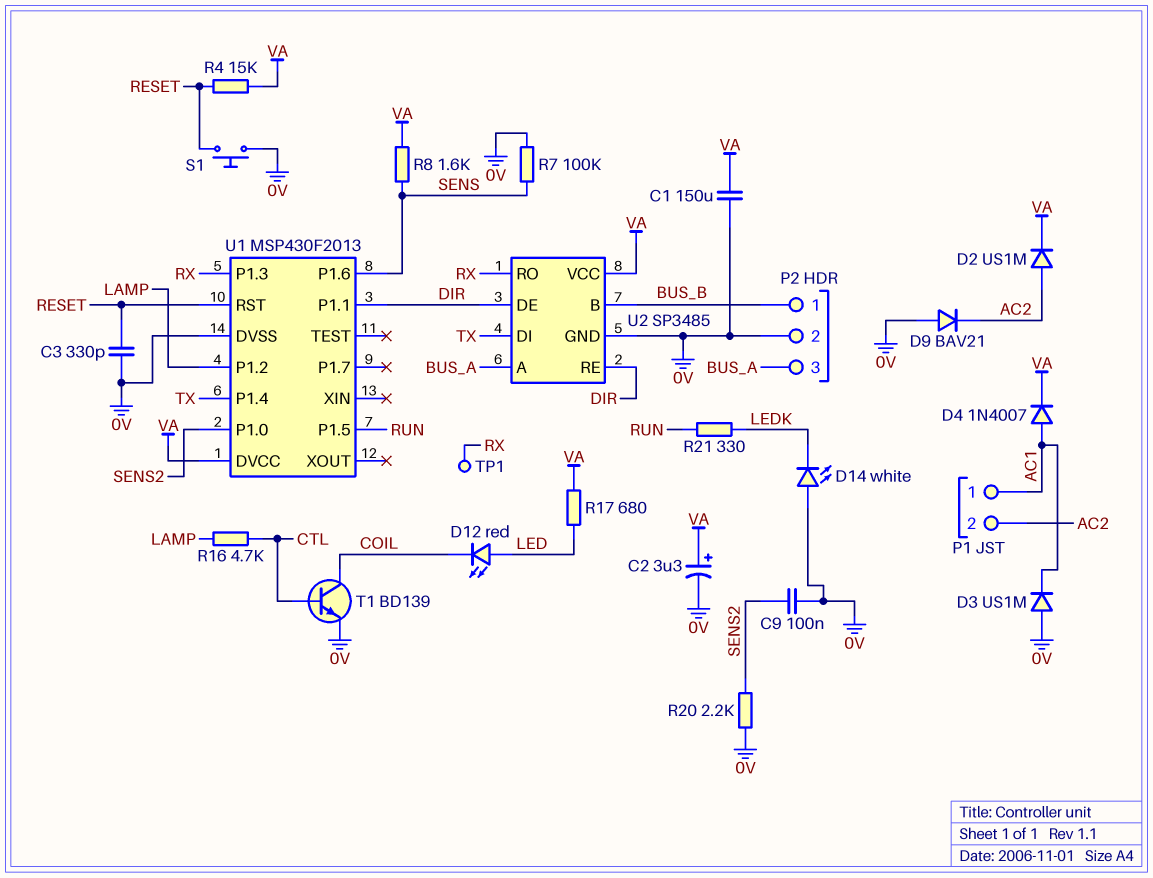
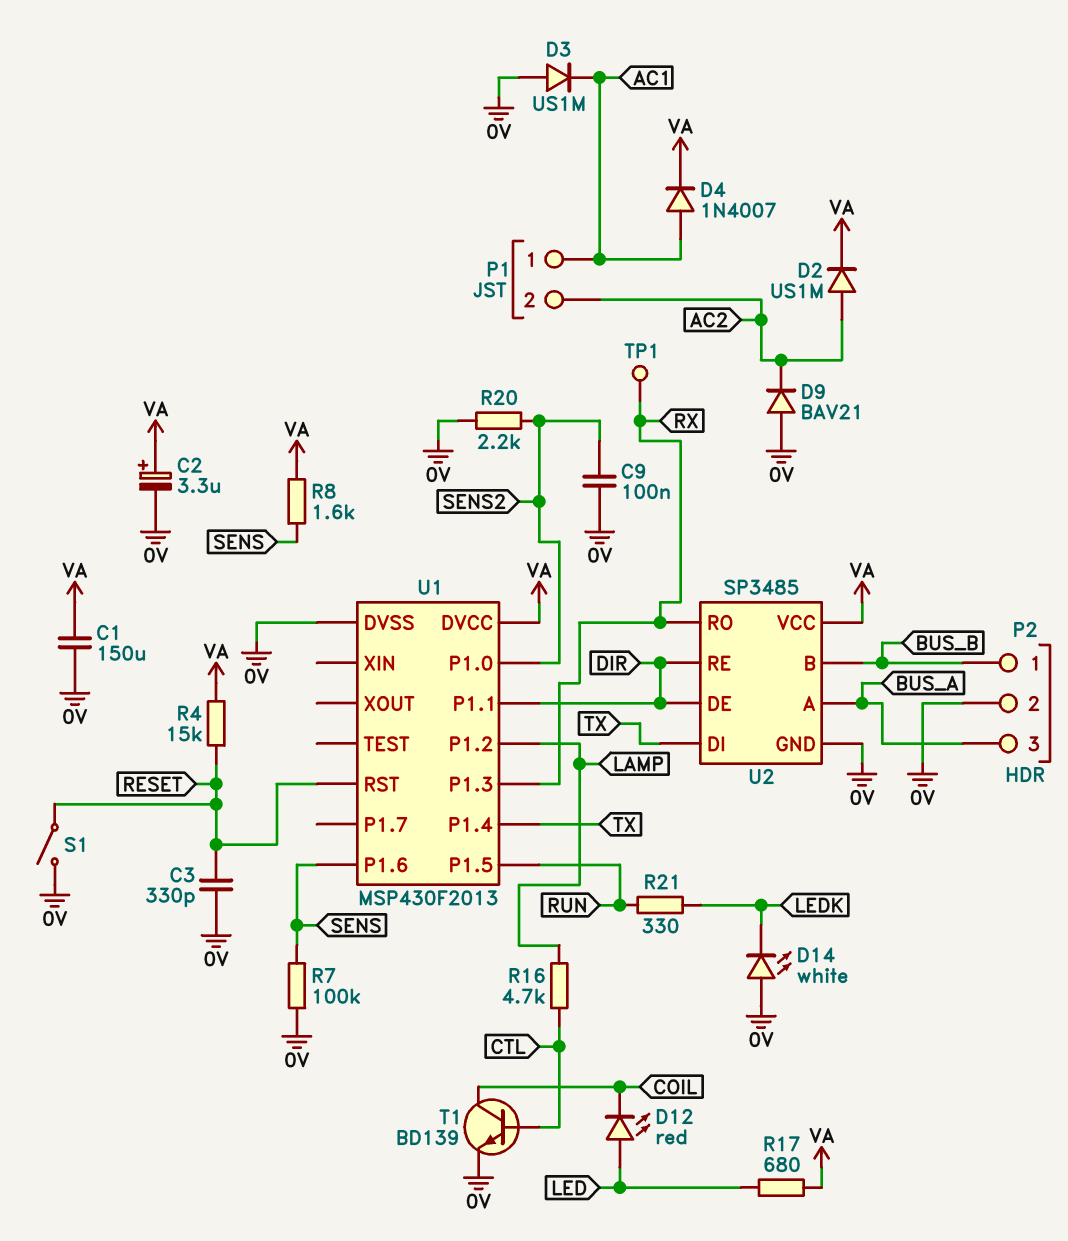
S1: button (0V, RESET) -> switch (0V, RESET)

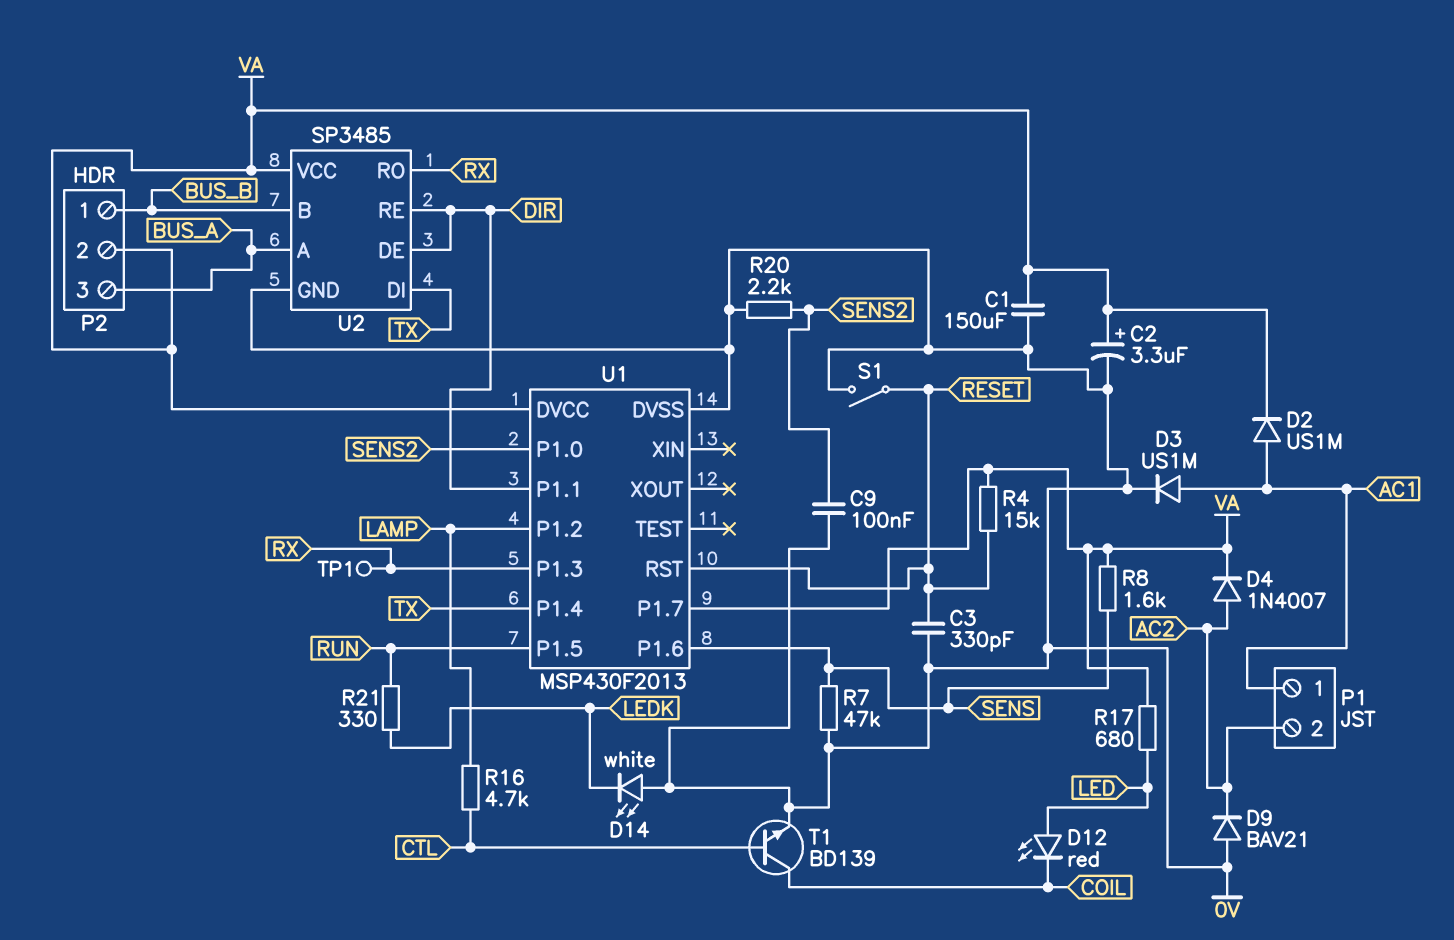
D2: diode US1M (A AC2, K VA) -> diode US1M (A AC1, K VA)
D3: diode US1M (A 0V, K AC1) -> diode US1M (A AC1, K 0V)
D4: diode 1N4007 (A AC1, K VA) -> diode 1N4007 (A AC2, K VA)
P2 pin 2: 0V -> VA
R7: 100k (0V, SENS) -> 47k (0V, SENS)
U1 pin P1.7: none -> VA

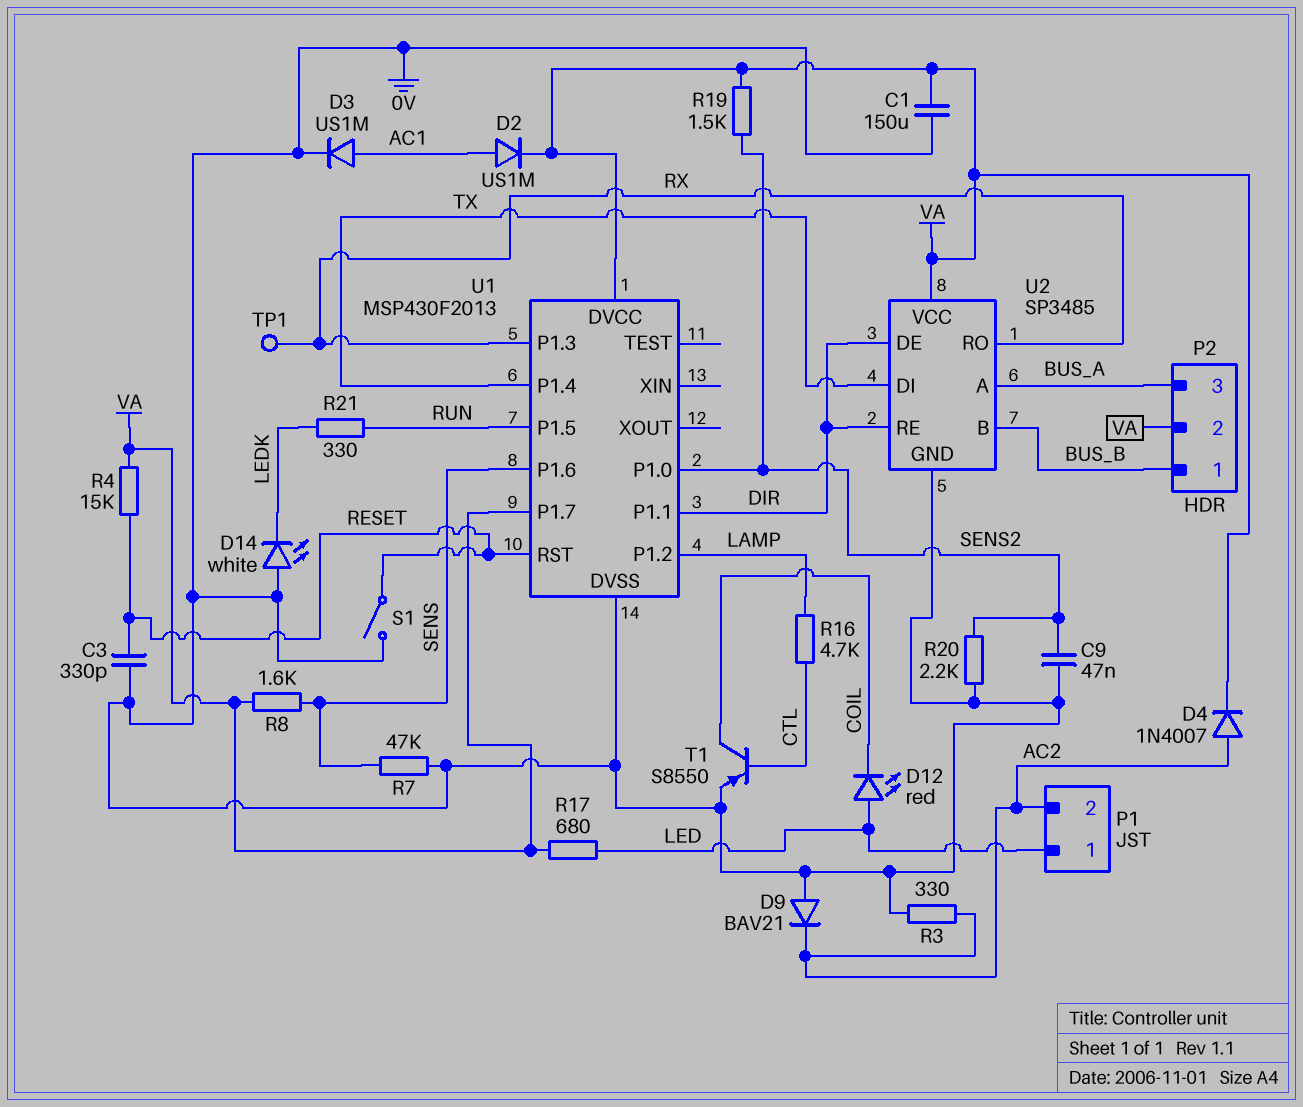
C2: 3.3uF (plus VA, minus 0V) -> none
C9: 100nF (0V, SENS2) -> 47nF (0V, SENS2)
P1 pin 1: AC1 -> LED
R3: none -> 330 (0V, AC2)
R19: none -> 1.5k (SENS2, VA)
T1: NPN BD139 (B CTL, C COIL, E 0V) -> PNP S8550 (B CTL, C COIL, E 0V)

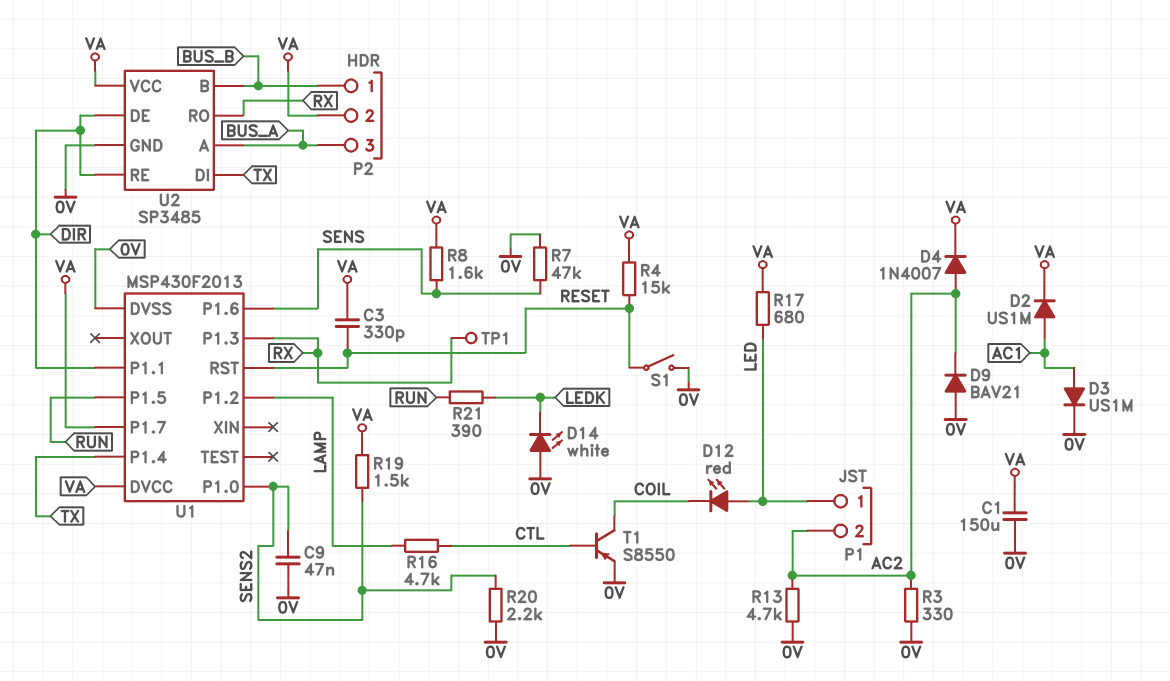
C3: 330pF (0V, RESET) -> 330pF (RESET, VA)
R13: none -> 4.7k (0V, AC2)
R21: 330 (LEDK, RUN) -> 390 (LEDK, RUN)

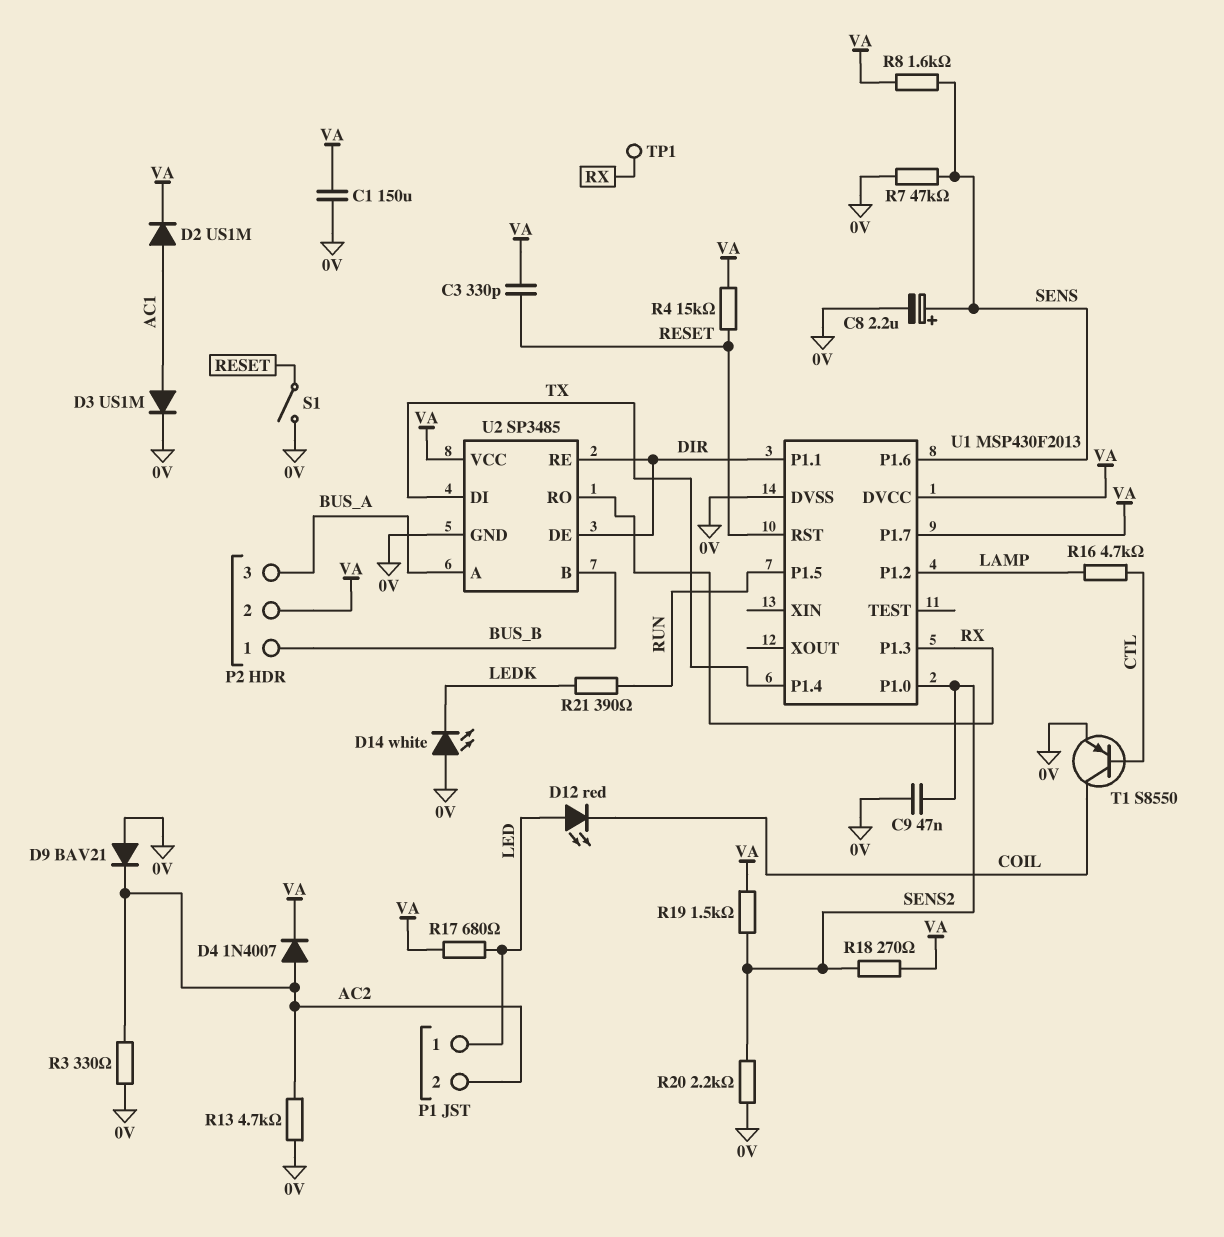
C8: none -> 2.2uF (plus SENS, minus 0V)
R18: none -> 270 (SENS2, VA)

